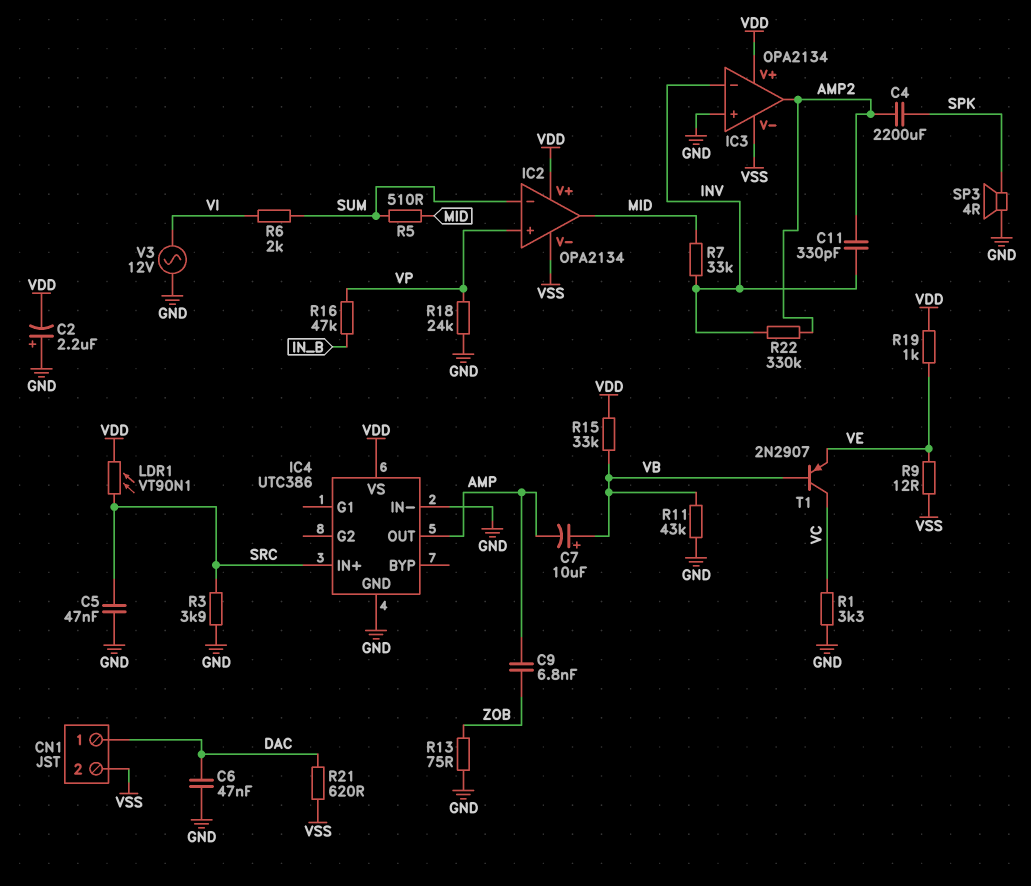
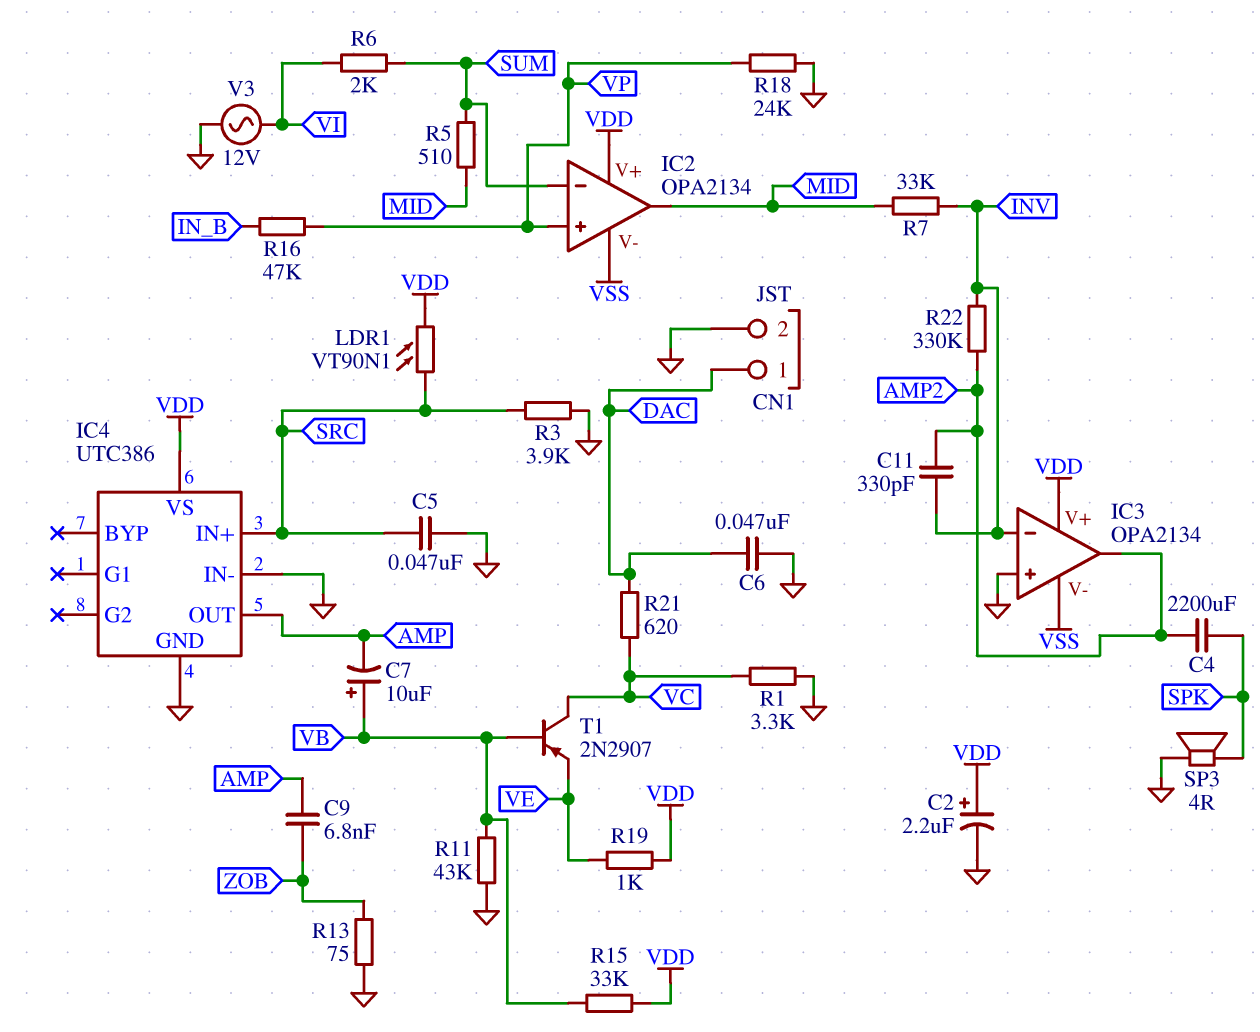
C2: 2.2uF (plus GND, minus VDD) -> 2.2uF (plus VDD, minus GND)
CN1 pin 2: VSS -> GND
R9: 12 (VE, VSS) -> none
R21: 620 (DAC, VSS) -> 620 (DAC, VC)

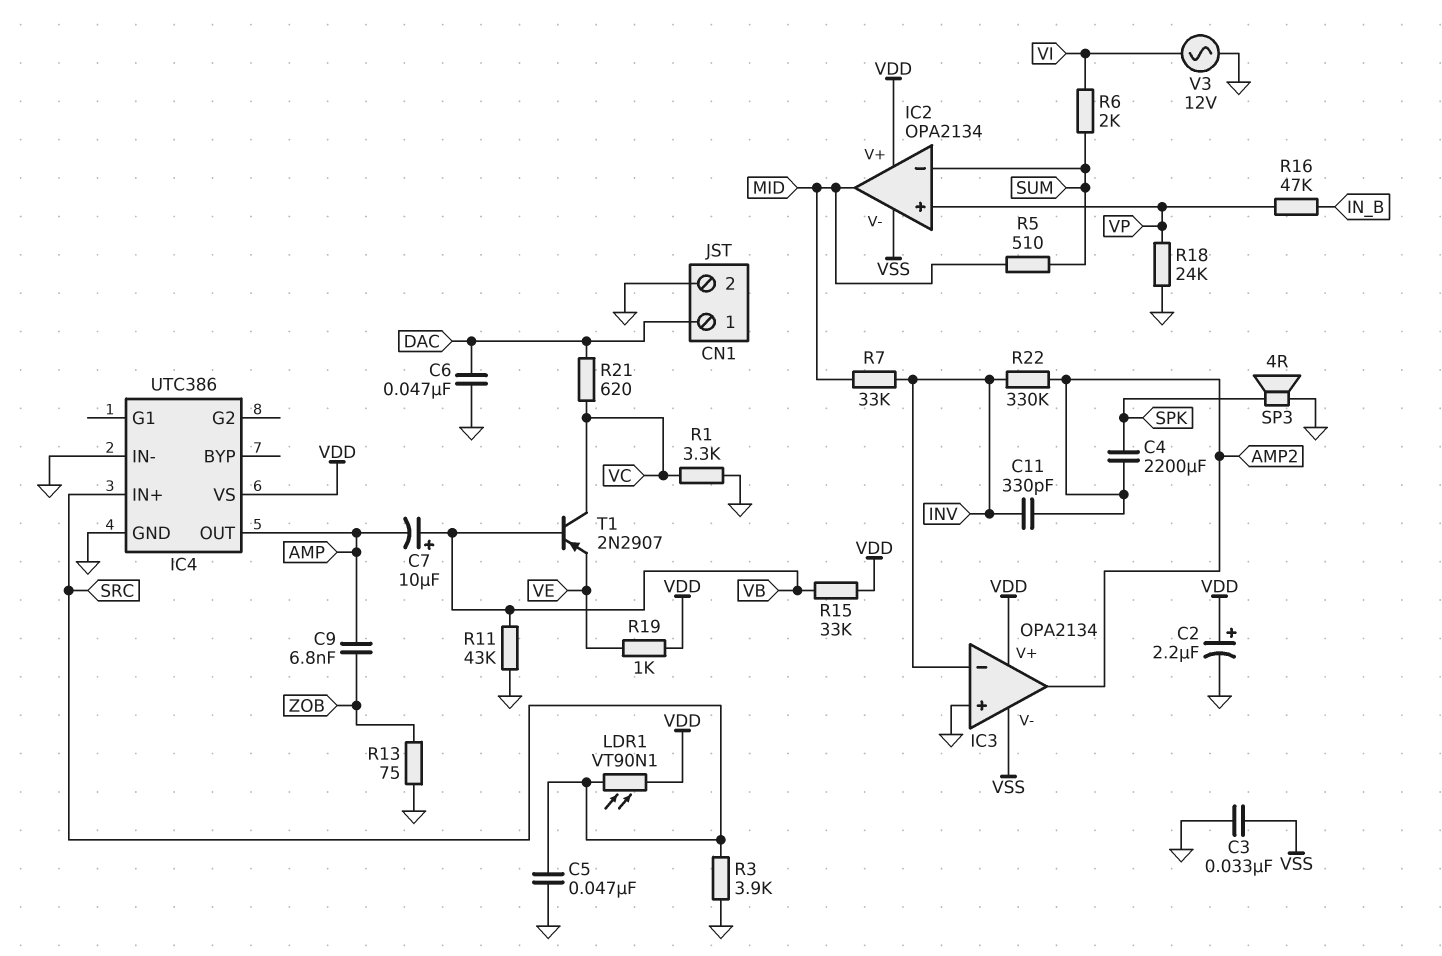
C3: none -> 33nF (GND, VSS)

